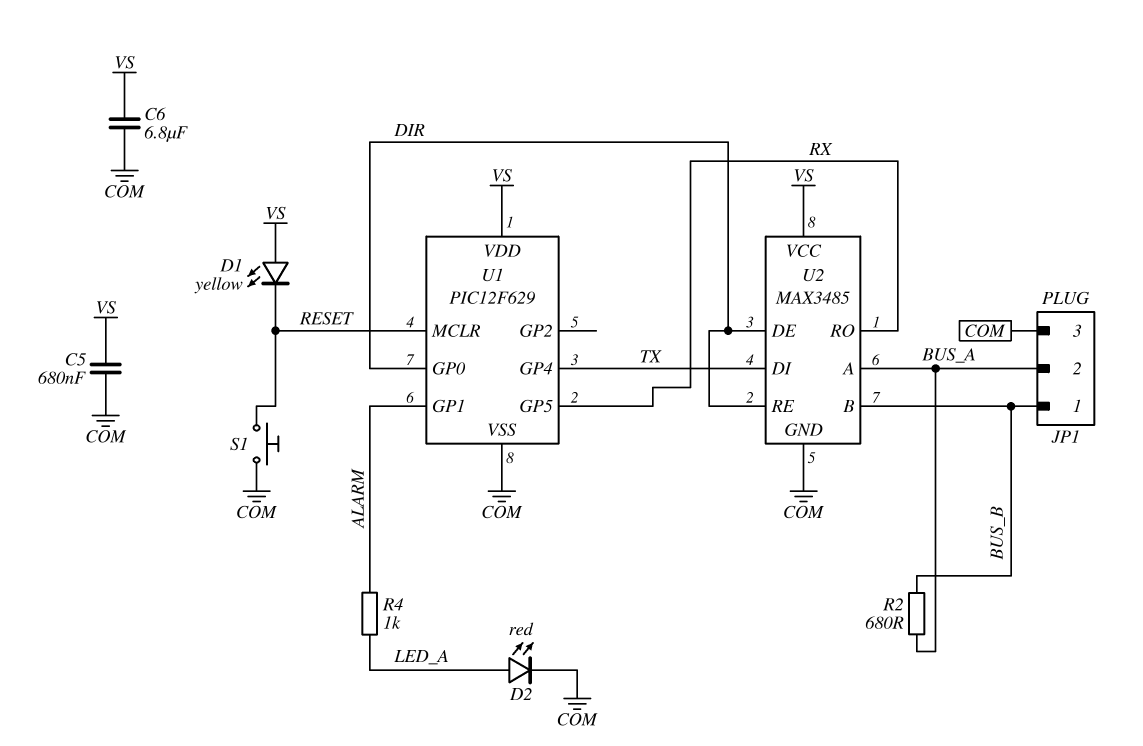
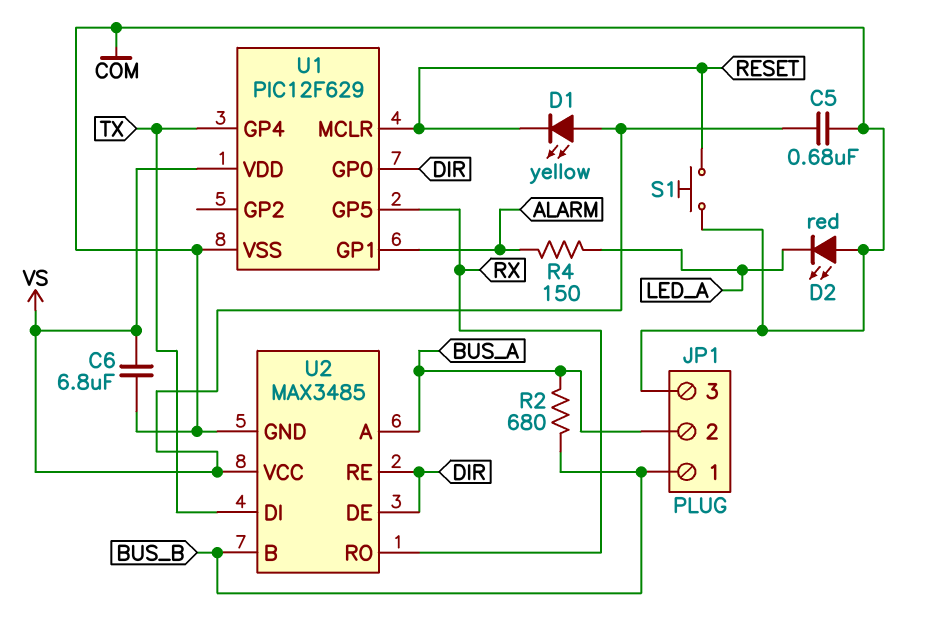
D2: LED red (A LED_A, K COM) -> LED red (A COM, K LED_A)
R4: 1k (ALARM, LED_A) -> 150 (ALARM, LED_A)

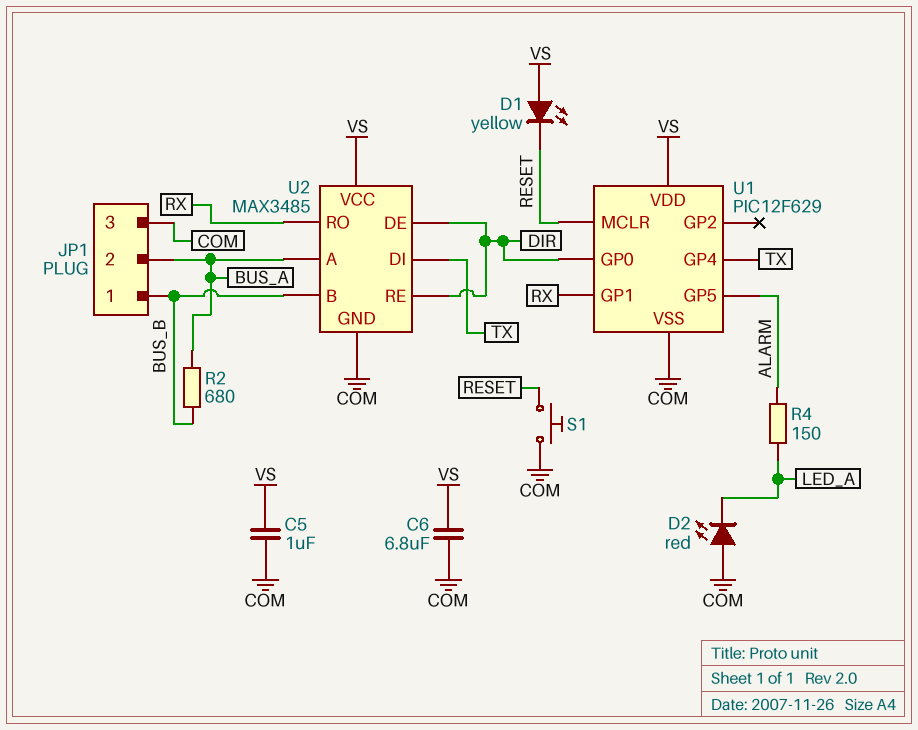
C5: 680nF (COM, VS) -> 1uF (COM, VS)
U1 pin GP1: ALARM -> RX
U1 pin GP5: RX -> ALARM

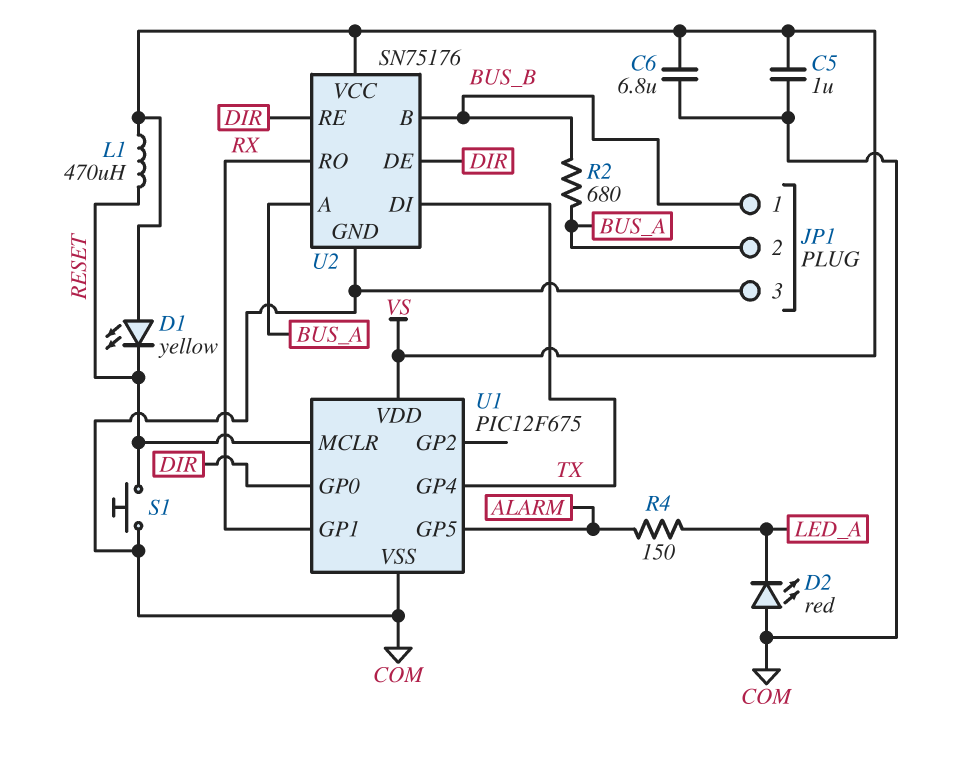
L1: none -> 470uH (RESET, VS)
U1: PIC12F629 -> PIC12F675
U2: MAX3485 -> SN75176

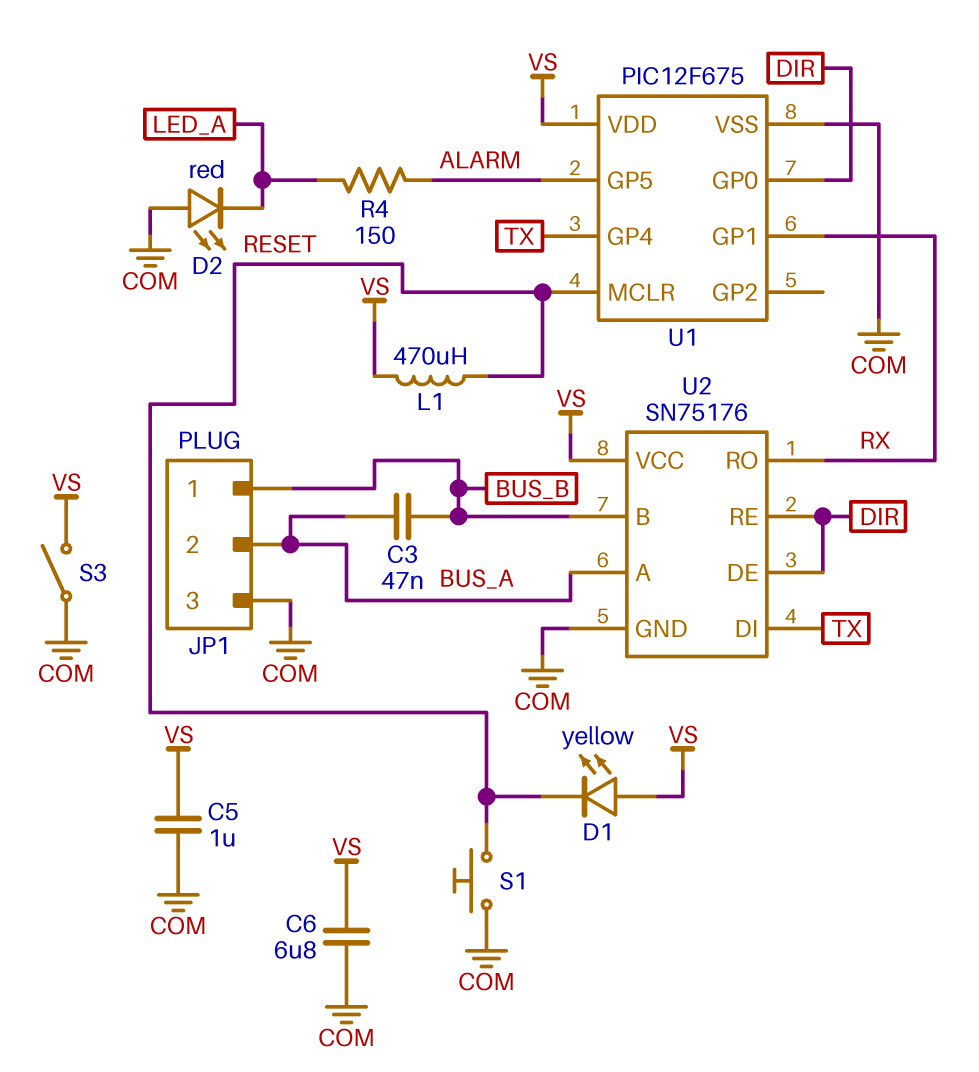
C3: none -> 47nF (BUS_A, BUS_B)
R2: 680 (BUS_A, BUS_B) -> none
S3: none -> switch (COM, VS)

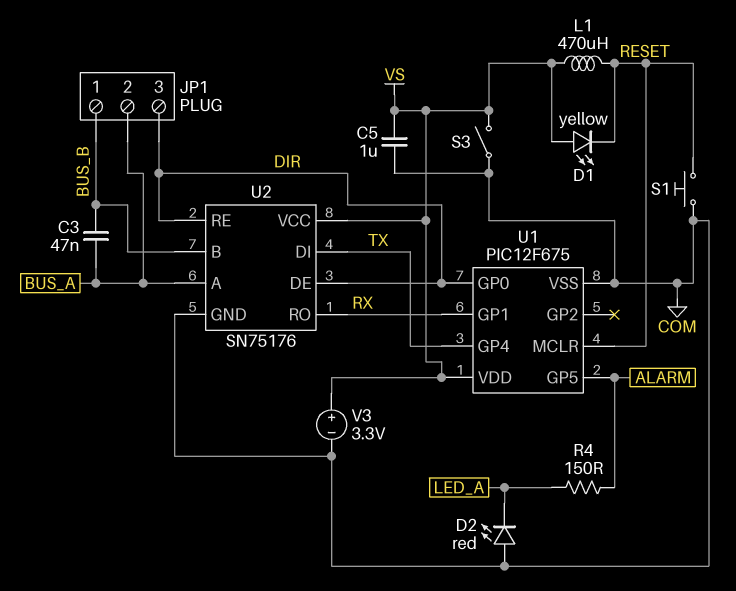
C6: 6.8uF (COM, VS) -> none
JP1 pin 3: COM -> DIR
V3: none -> 3.3V (plus VS, minus COM)

